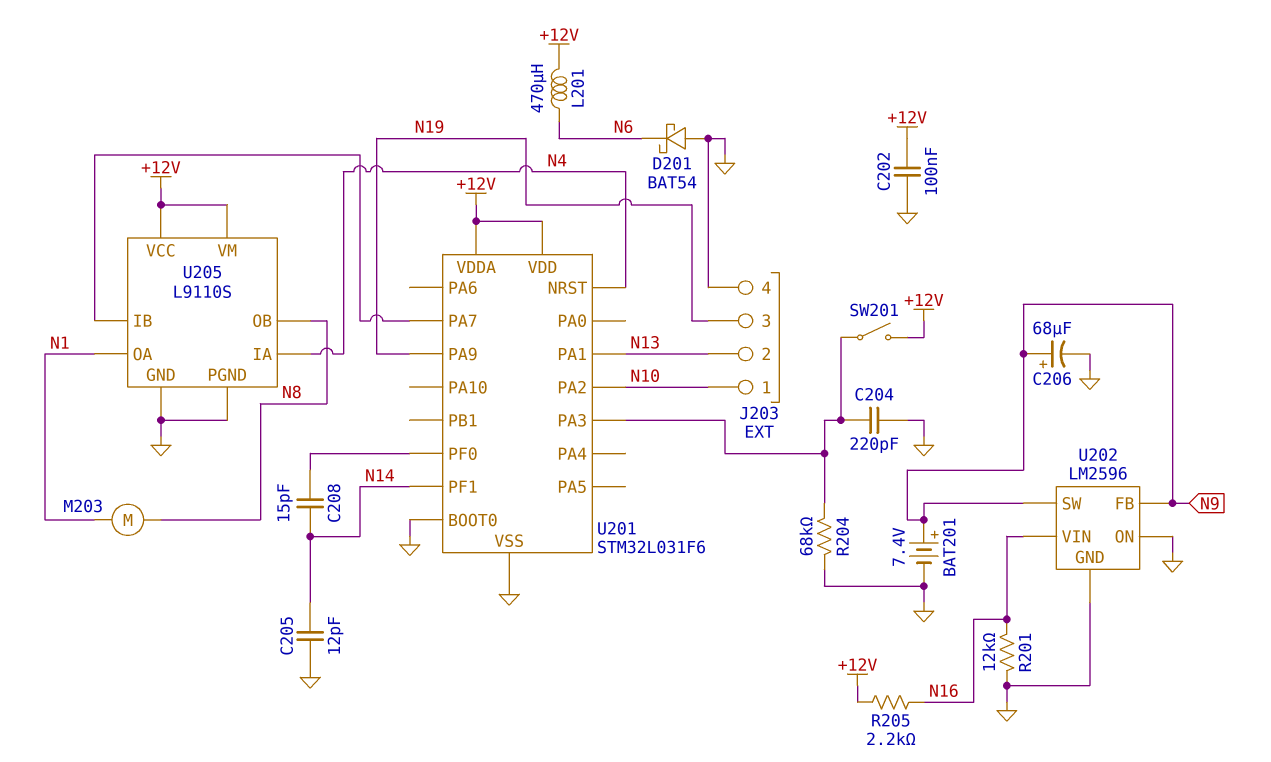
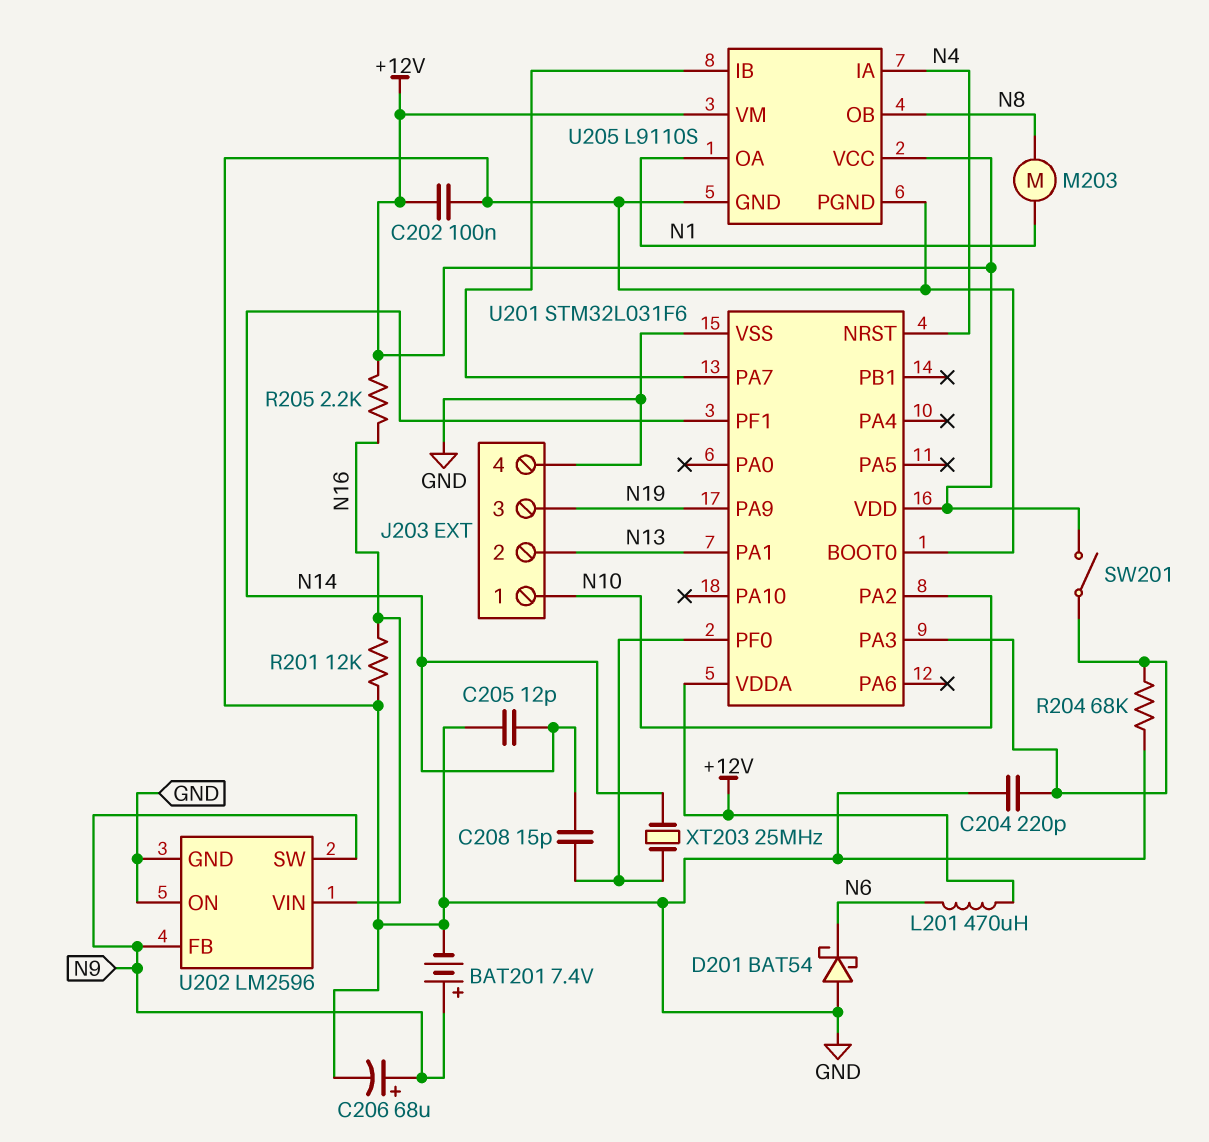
XT203: none -> 25MHz (N14, U201/PF0)

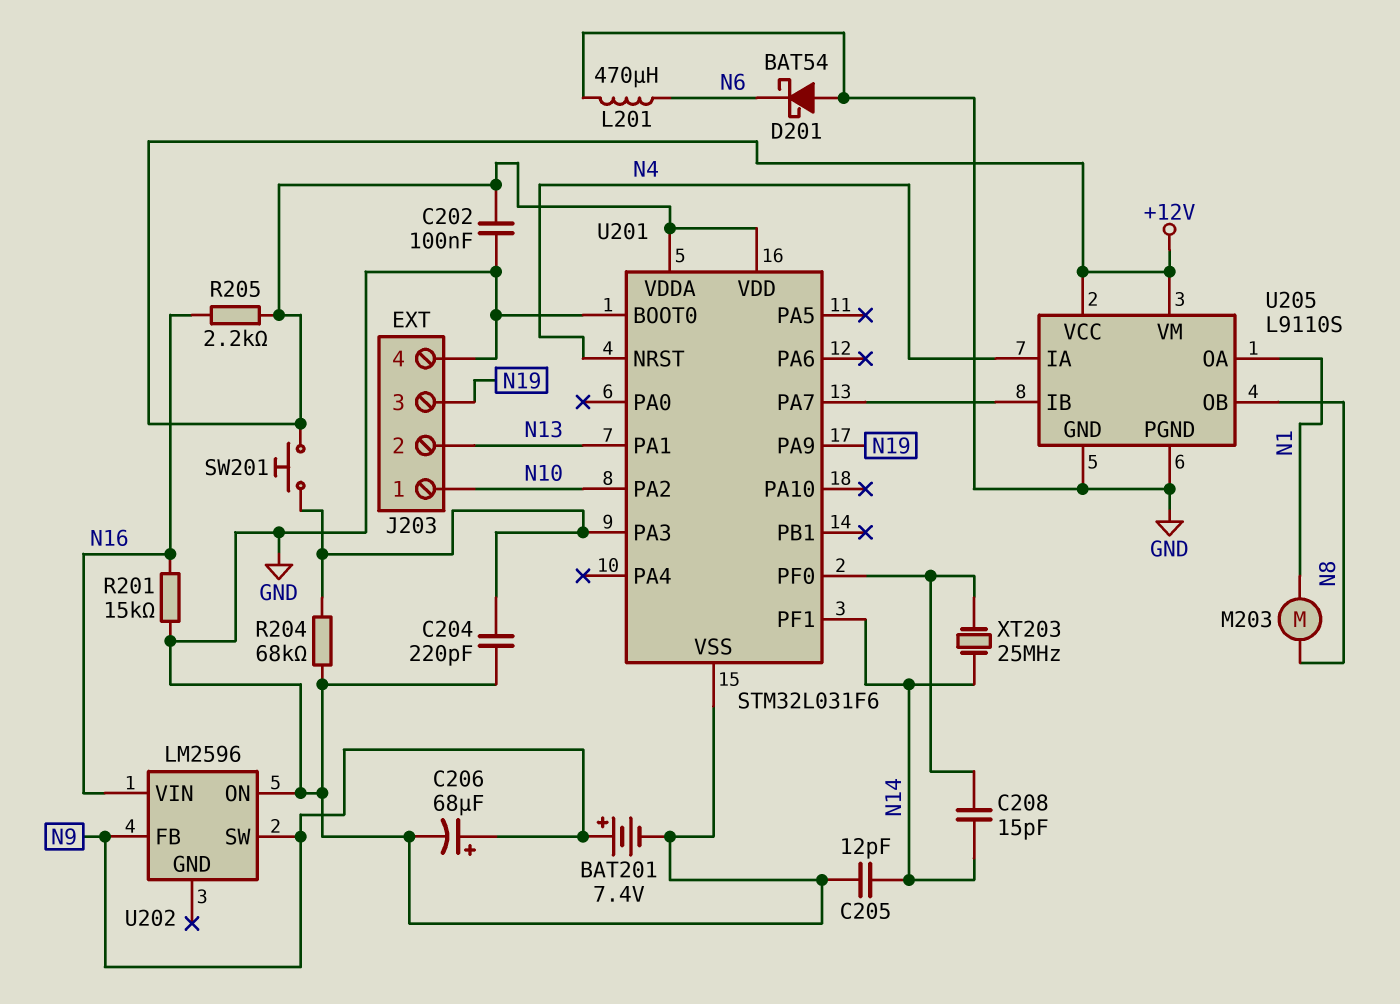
L201: 470uH (+12V, N6) -> 470uH (GND, N6)
R201: 12k (GND, N16) -> 15k (GND, N16)
SW201: switch (+12V, U201/PA3) -> button (+12V, U201/PA3)
U202 pin GND: GND -> none

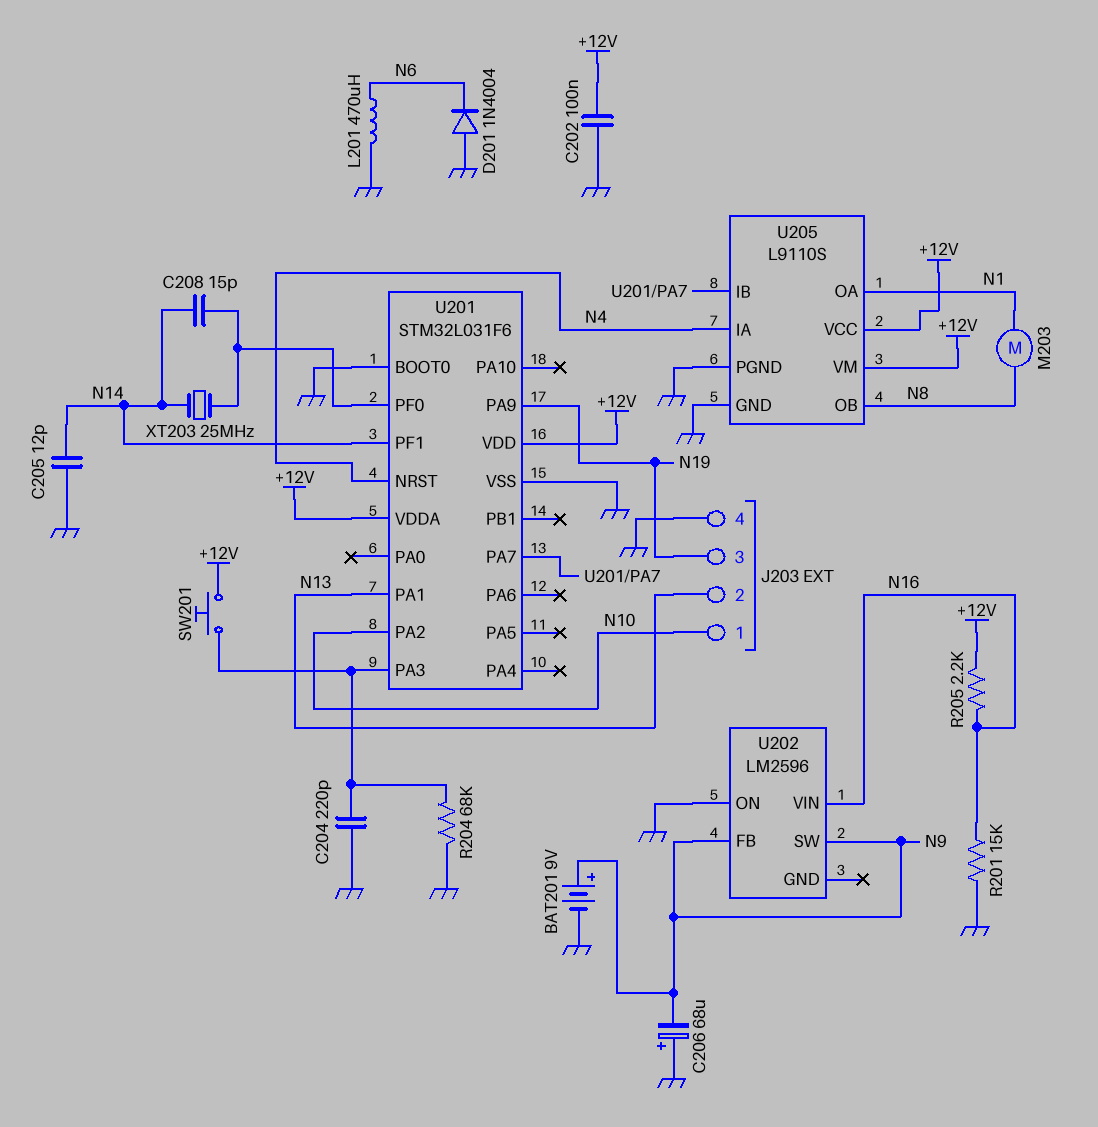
BAT201: 7.4V (plus N9, minus GND) -> 9V (plus N9, minus GND)
C206: 68uF (plus N9, minus GND) -> 68uF (plus GND, minus N9)
D201: schottky BAT54 (A GND, K N6) -> diode 1N4004 (A GND, K N6)

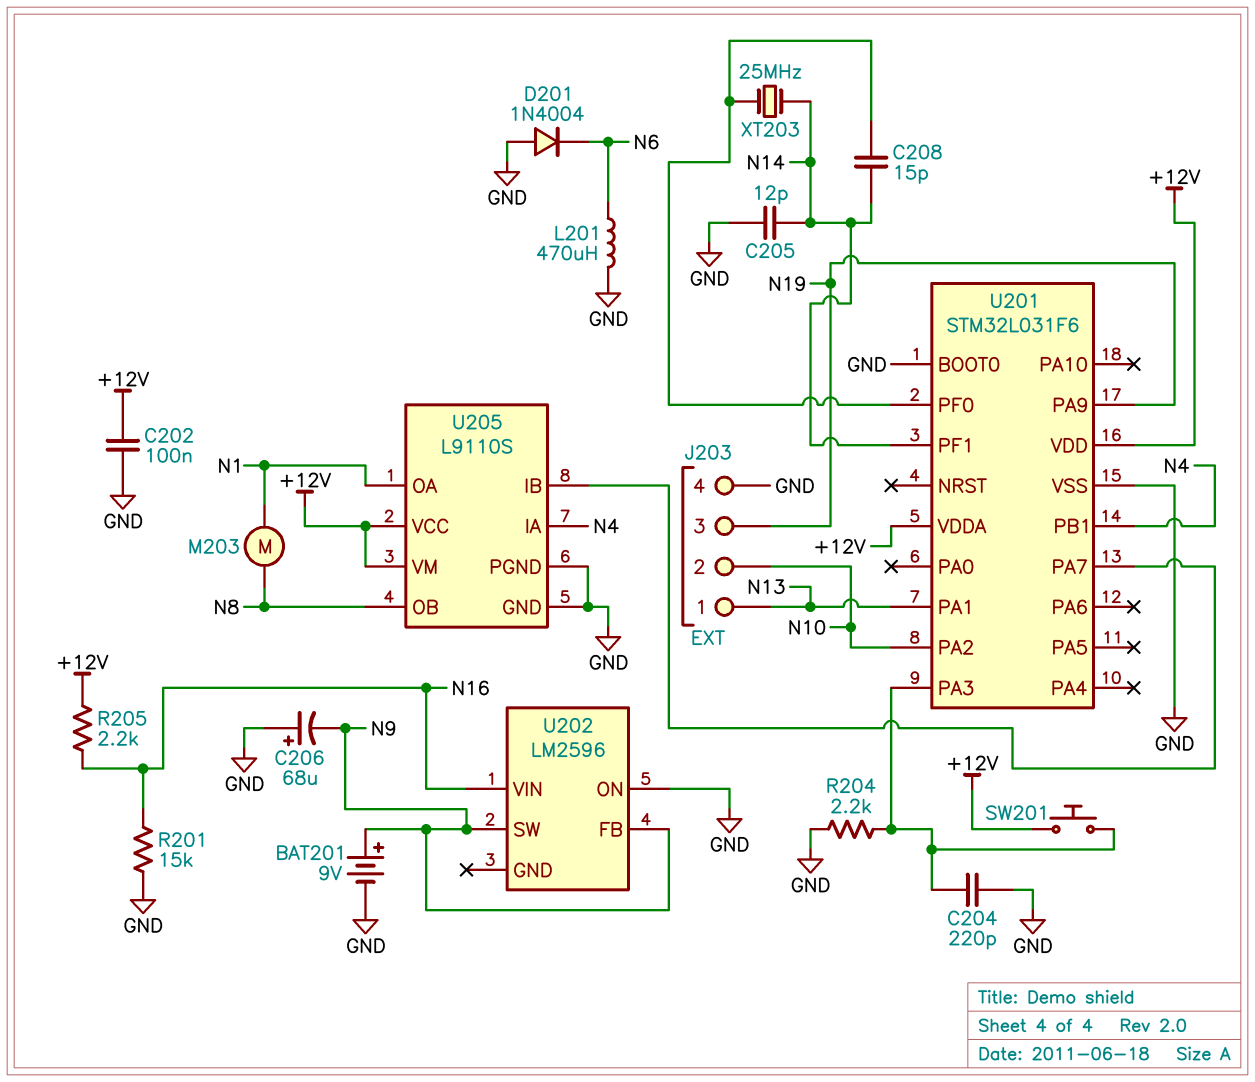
J203 pin 1: N10 -> N13
J203 pin 2: N13 -> N10
R204: 68k (GND, U201/PA3) -> 2.2k (GND, U201/PA3)
U201 pin NRST: N4 -> none
U201 pin PB1: none -> N4

